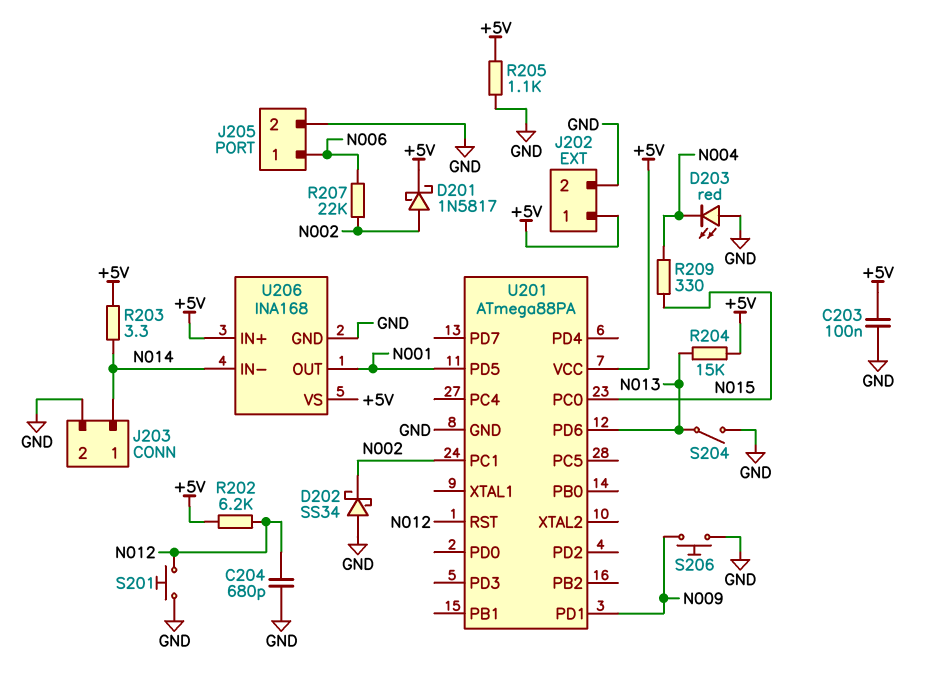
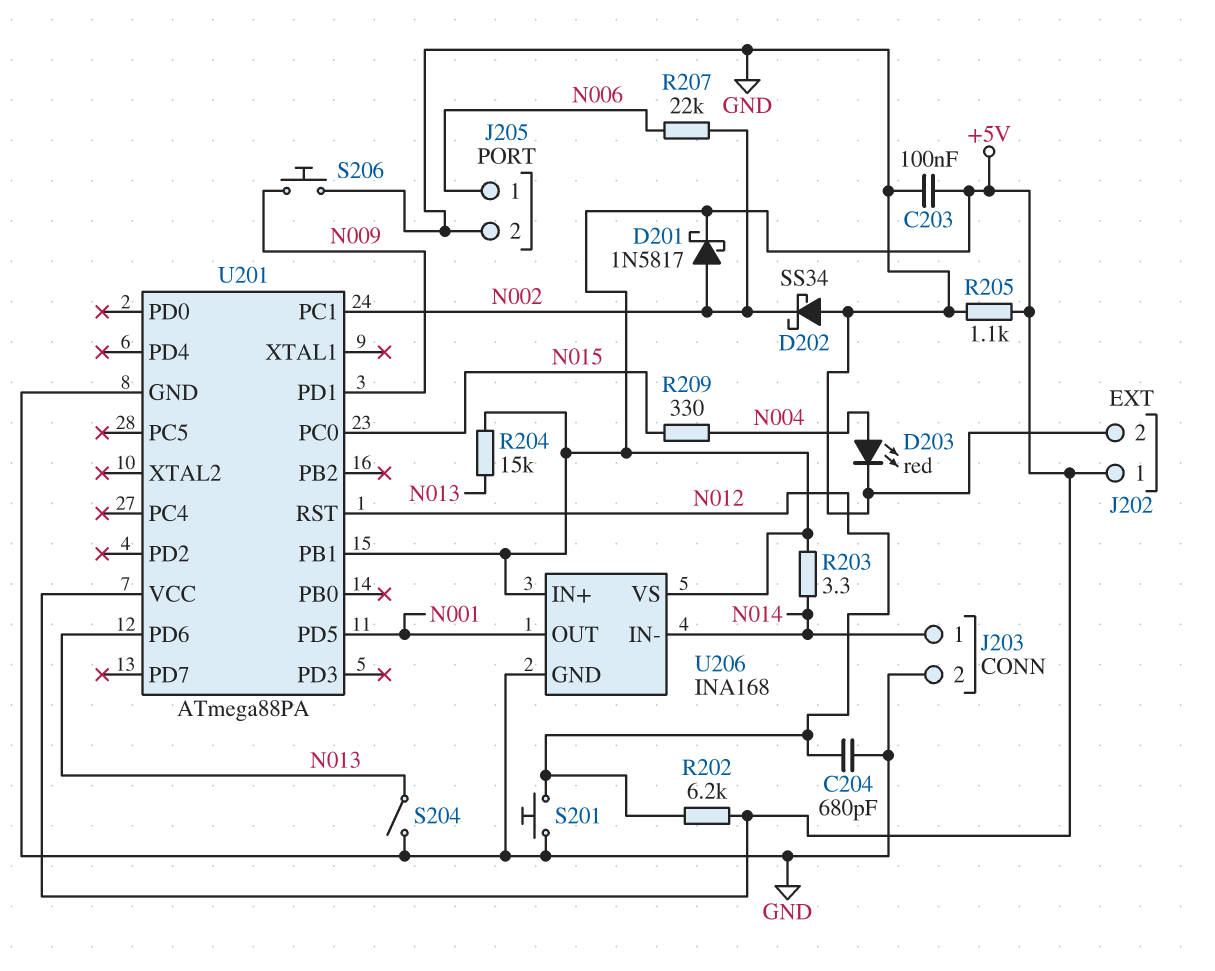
D203: LED red (A GND, K N004) -> LED red (A N004, K GND)
U201 pin PB1: none -> +5V

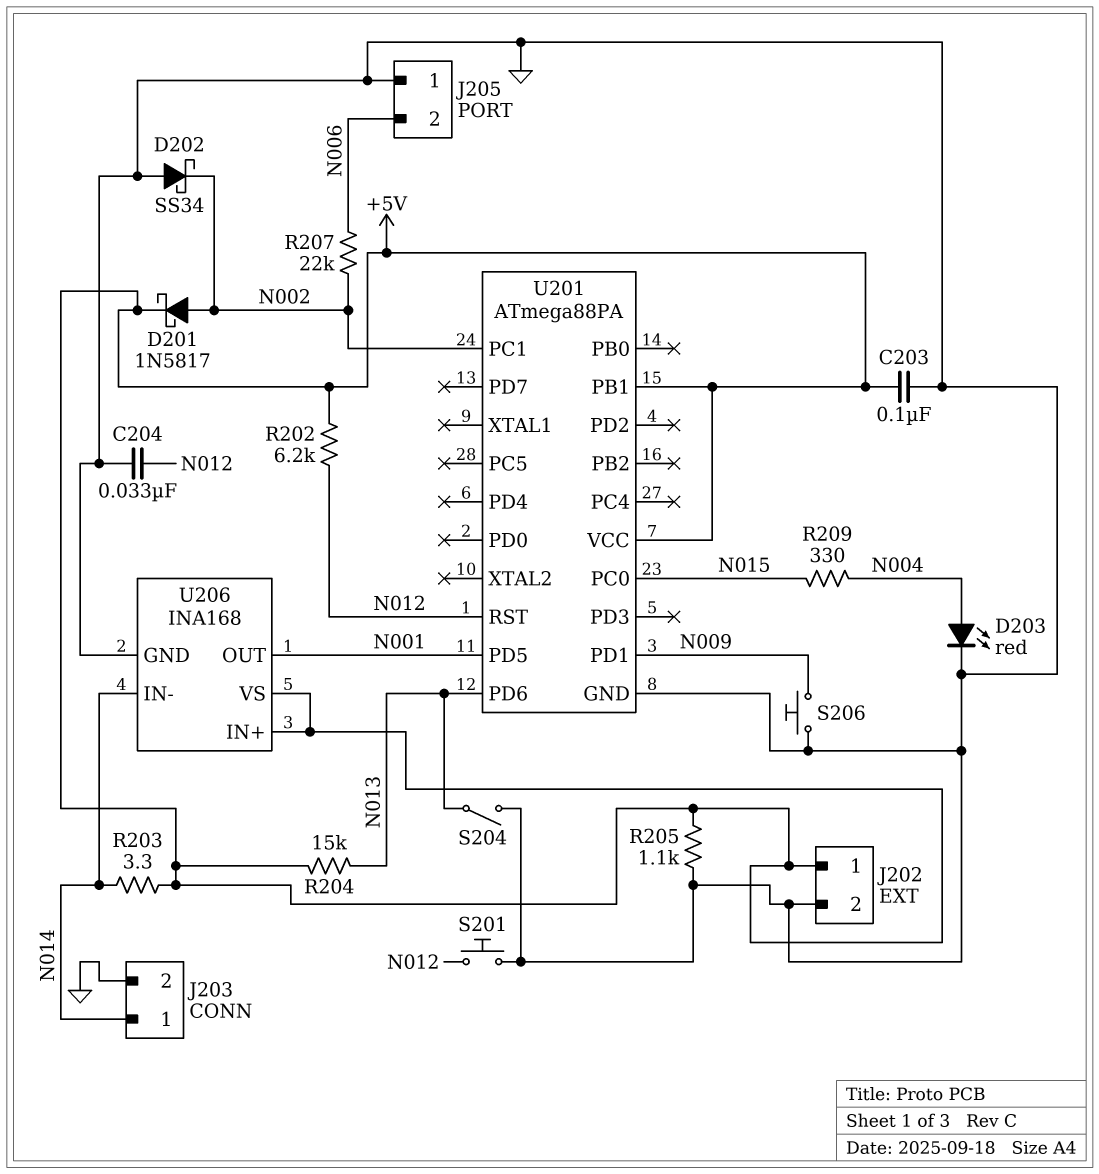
C204: 680pF (GND, N012) -> 33nF (GND, N012)
J205 pin 1: N006 -> GND
J205 pin 2: GND -> N006

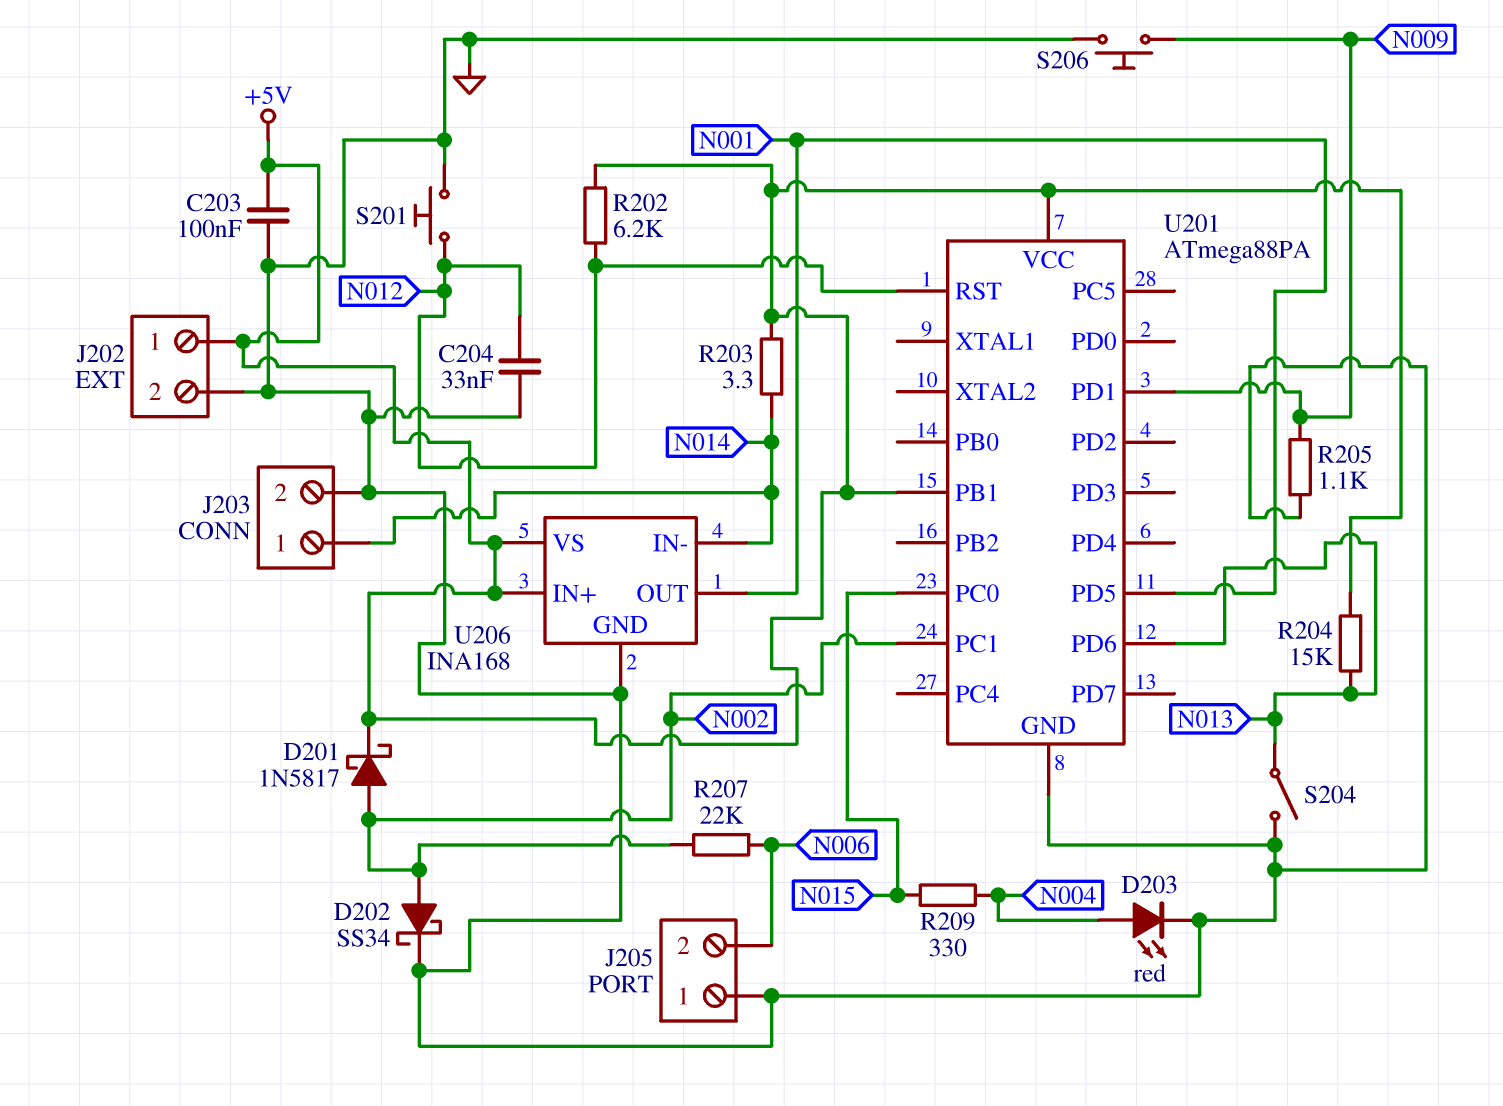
D202: schottky SS34 (A GND, K N002) -> schottky SS34 (A N002, K GND)
R205: 1.1k (+5V, GND) -> 1.1k (GND, N009)

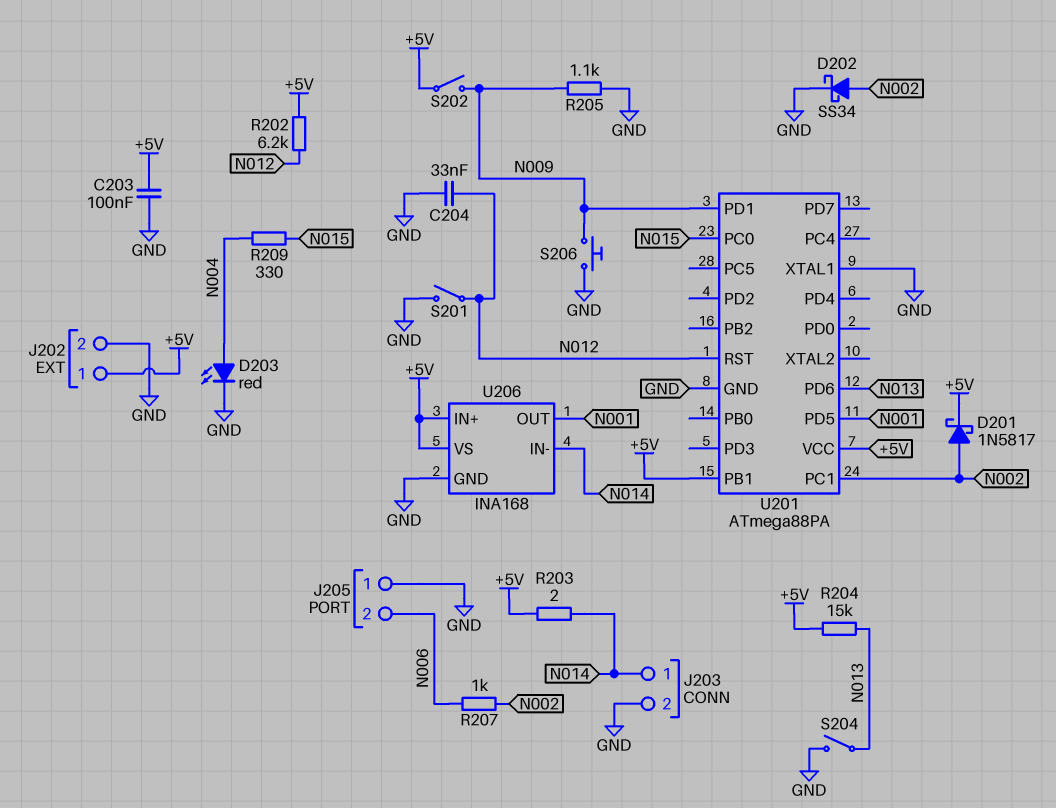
R203: 3.3 (+5V, N014) -> 2 (+5V, N014)
R207: 22k (N002, N006) -> 1k (N002, N006)
S201: button (GND, N012) -> switch (GND, N012)
S202: none -> switch (+5V, N009)
U201 pin XTAL1: none -> GND

